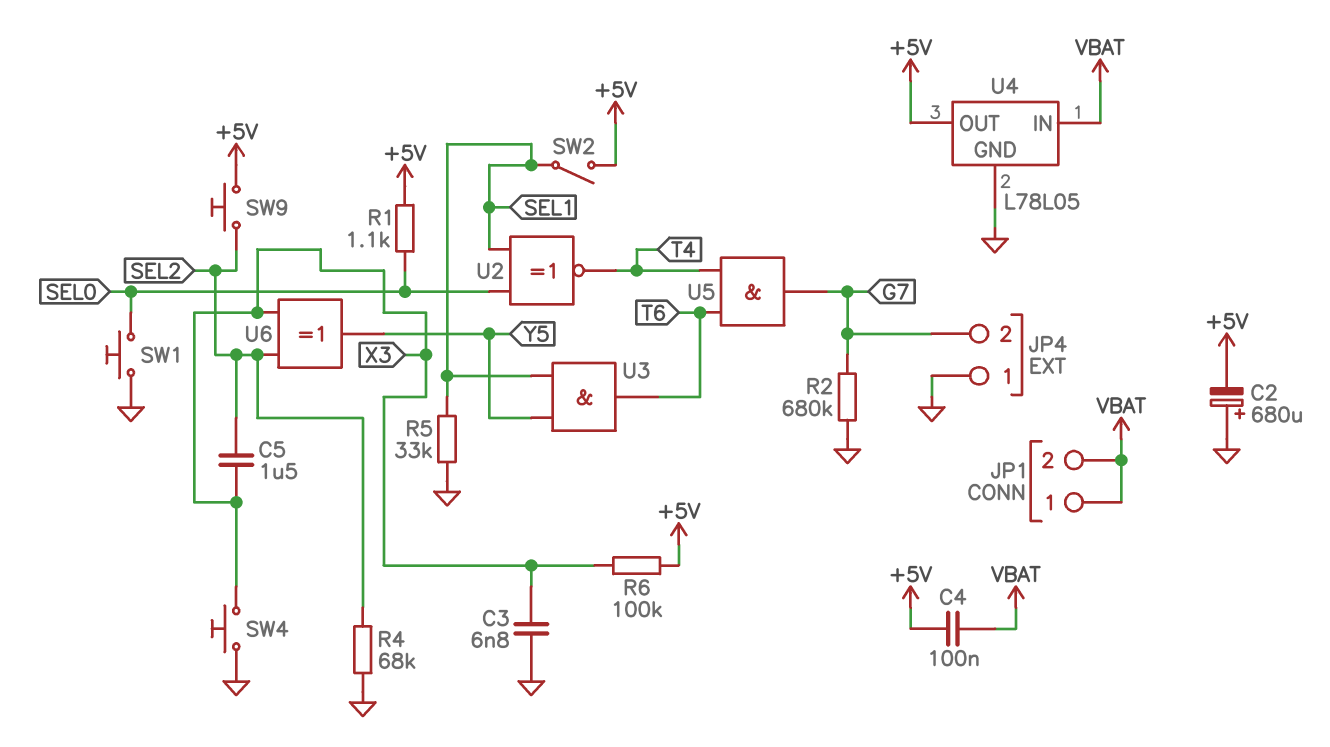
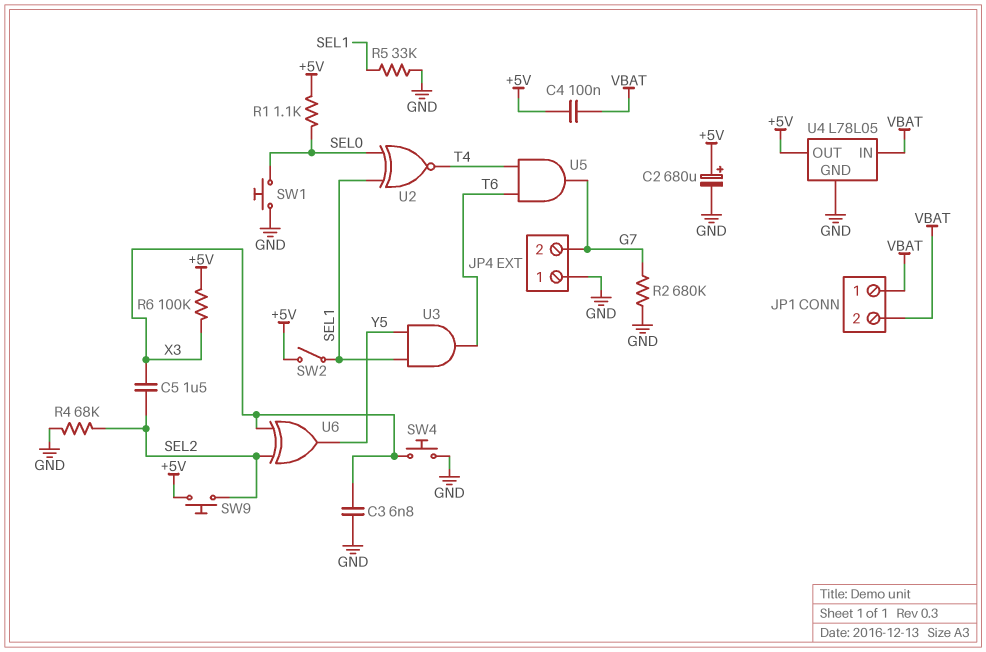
C2: 680uF (plus GND, minus +5V) -> 680uF (plus +5V, minus GND)

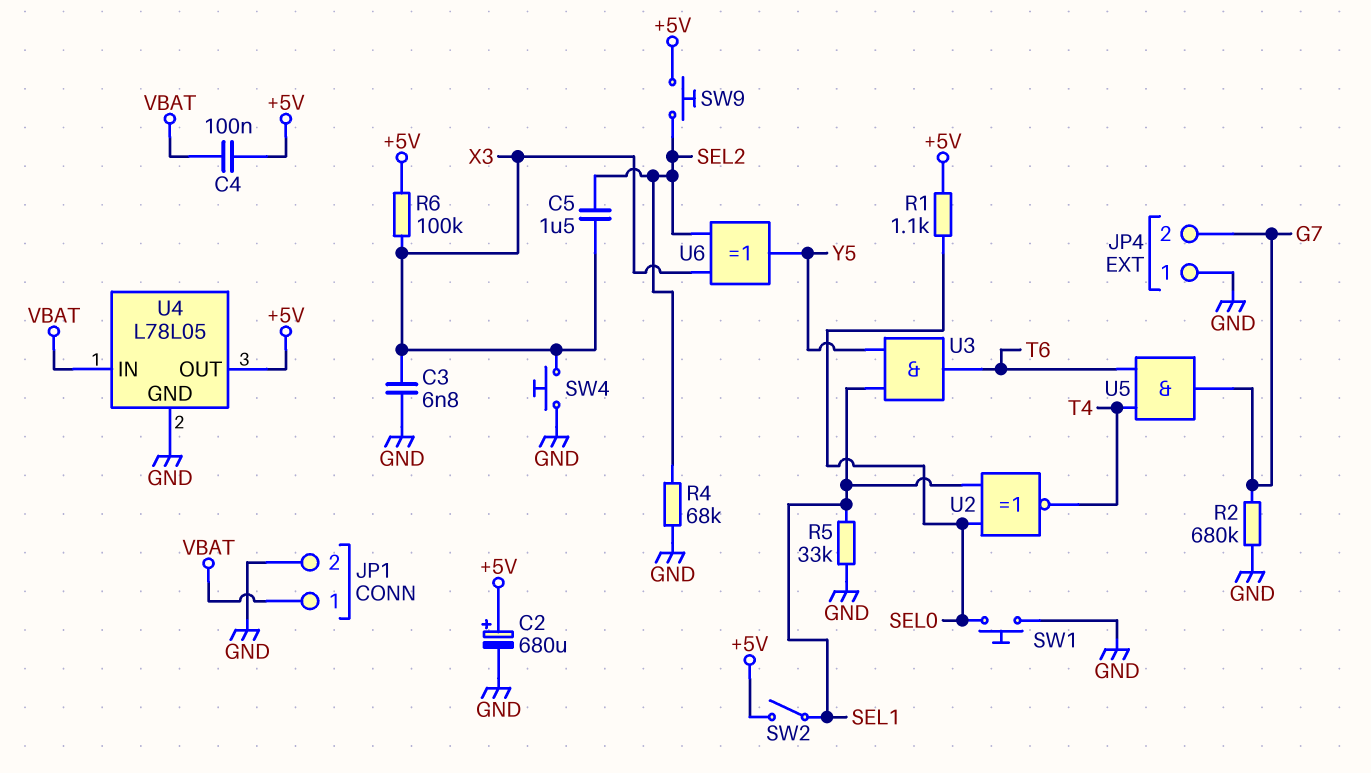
JP1 pin 2: VBAT -> GND

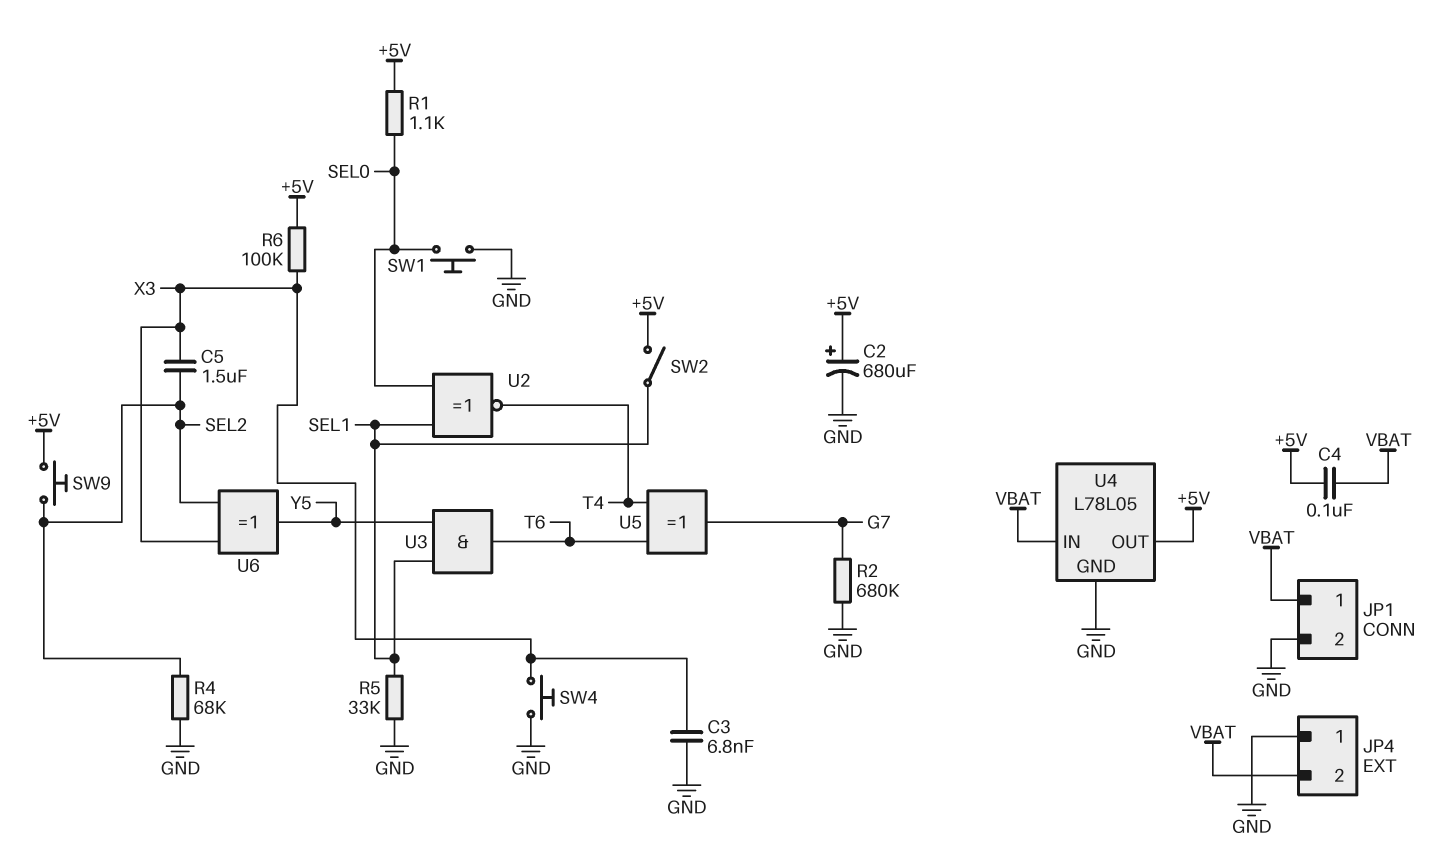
JP4 pin 2: G7 -> VBAT
U5: AND (in T4, in T6, out G7) -> XOR (in T4, in T6, out G7)

